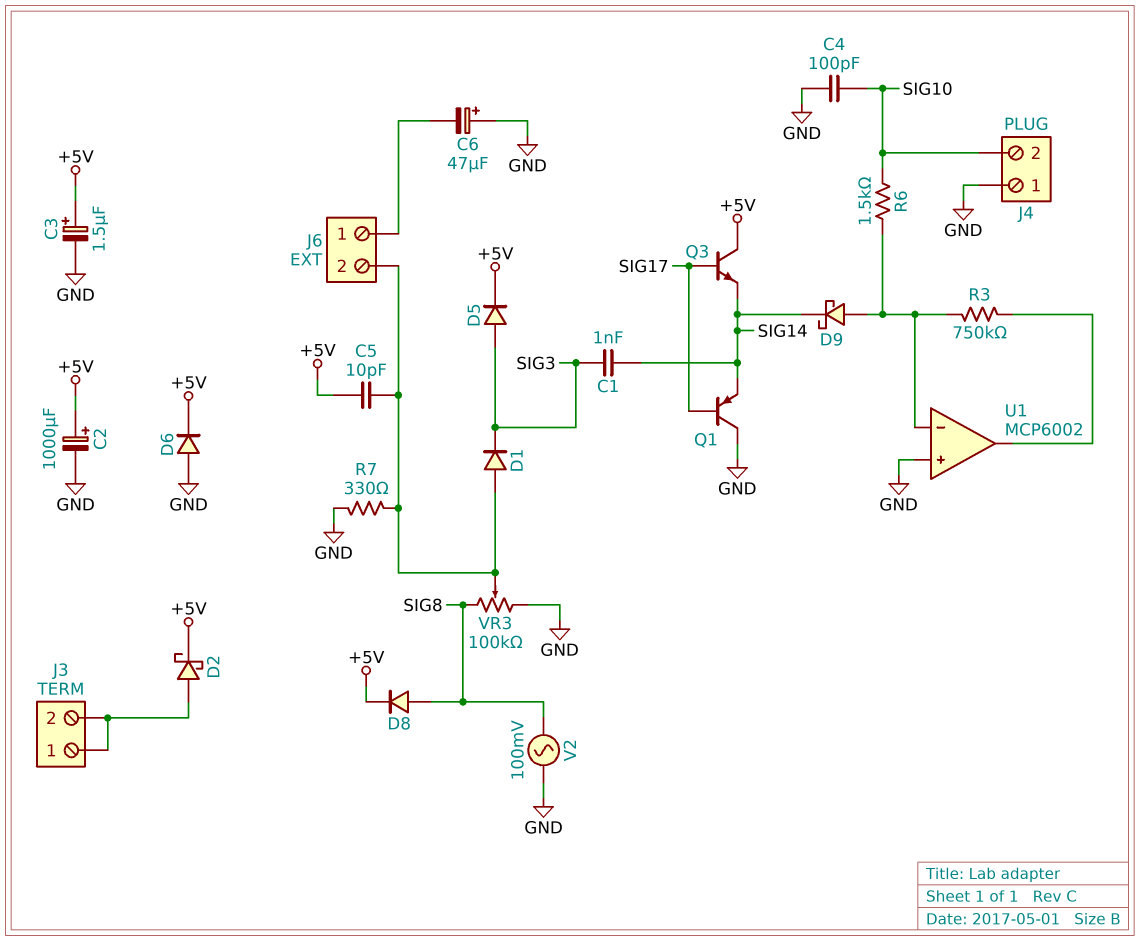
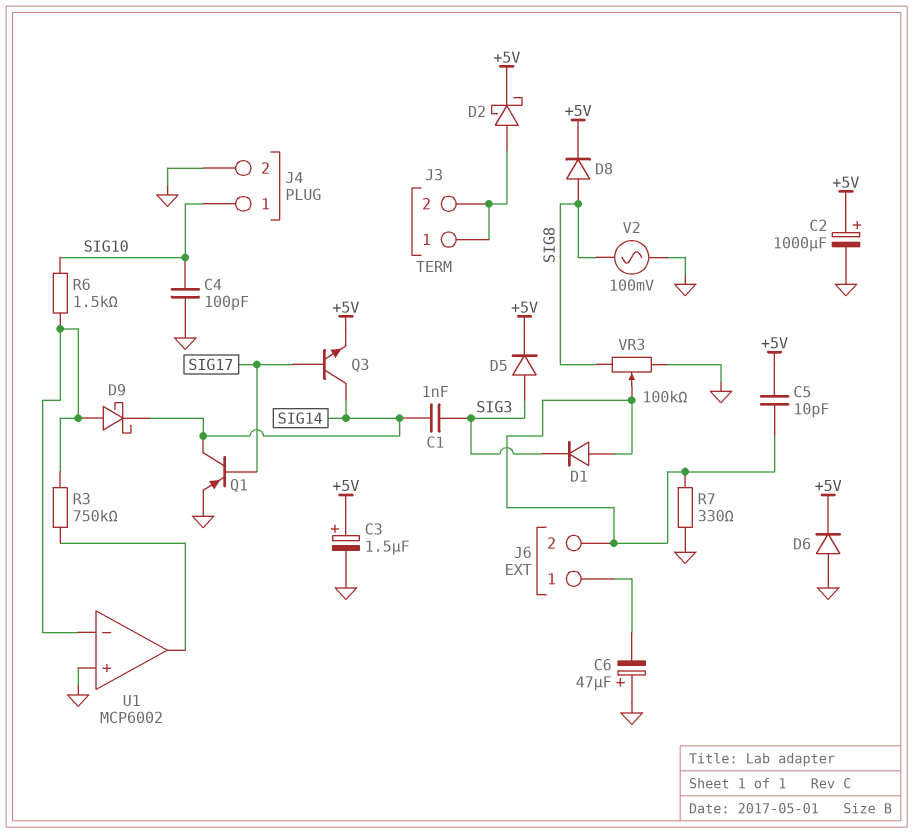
J4 pin 1: GND -> SIG10
J4 pin 2: SIG10 -> GND
Q1: PNP (B SIG17, C GND, E SIG14) -> PNP (B SIG17, C SIG14, E GND)
Q3: NPN (B SIG17, C +5V, E SIG14) -> NPN (B SIG17, C SIG14, E +5V)

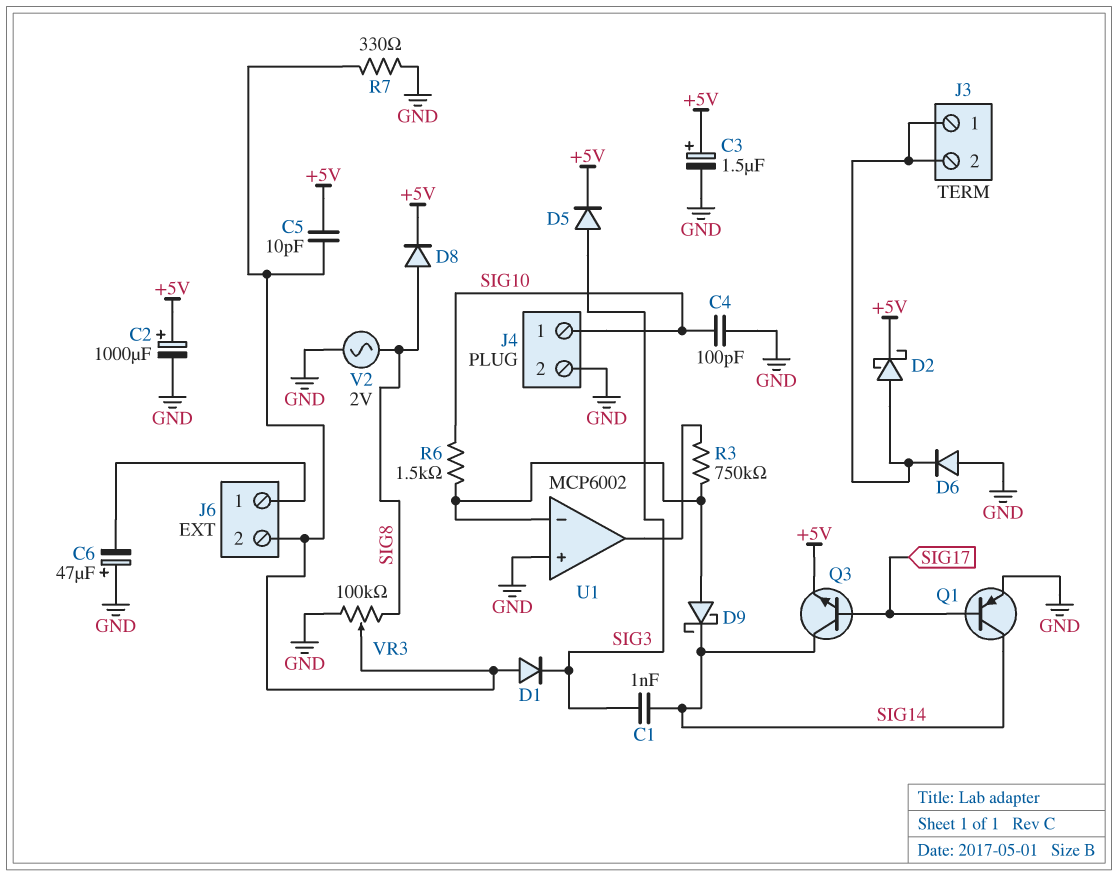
D6: diode (A GND, K +5V) -> diode (A GND, K J3/1)
V2: AC 100mV (GND, SIG8) -> AC 2V (GND, SIG8)

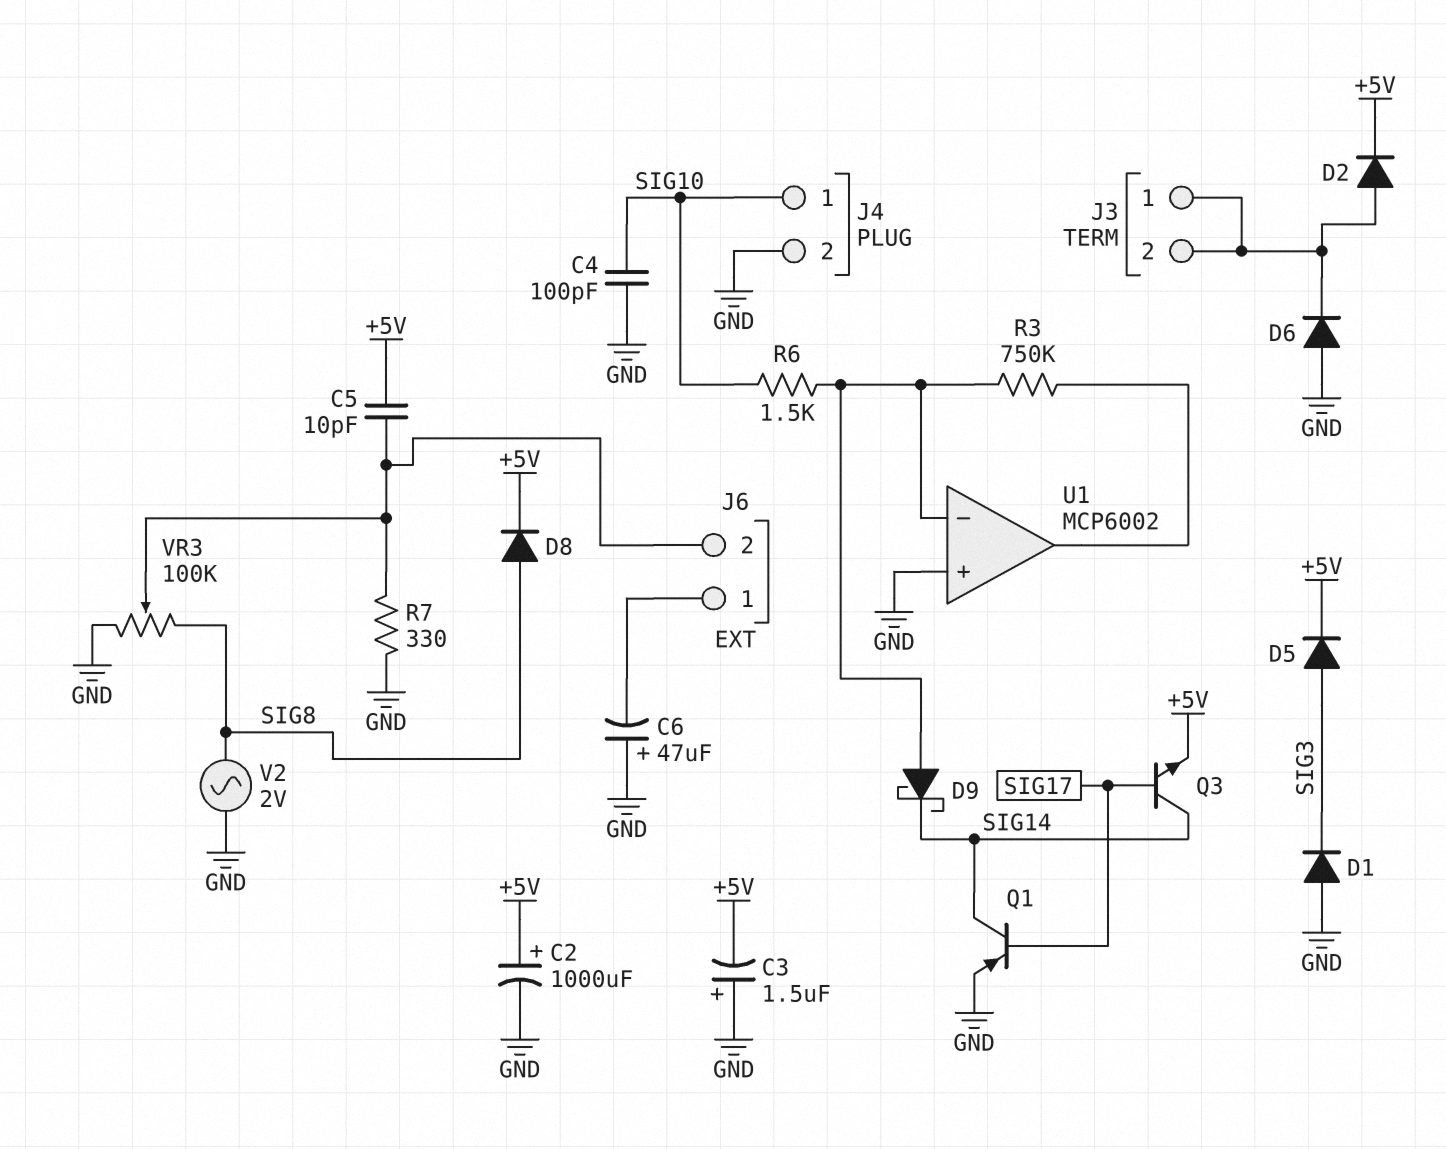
C1: 1nF (SIG3, SIG14) -> none
C3: 1.5uF (plus +5V, minus GND) -> 1.5uF (plus GND, minus +5V)
D1: diode (A J6/2, K SIG3) -> diode (A GND, K SIG3)
D2: schottky (A J3/1, K +5V) -> diode (A J3/1, K +5V)

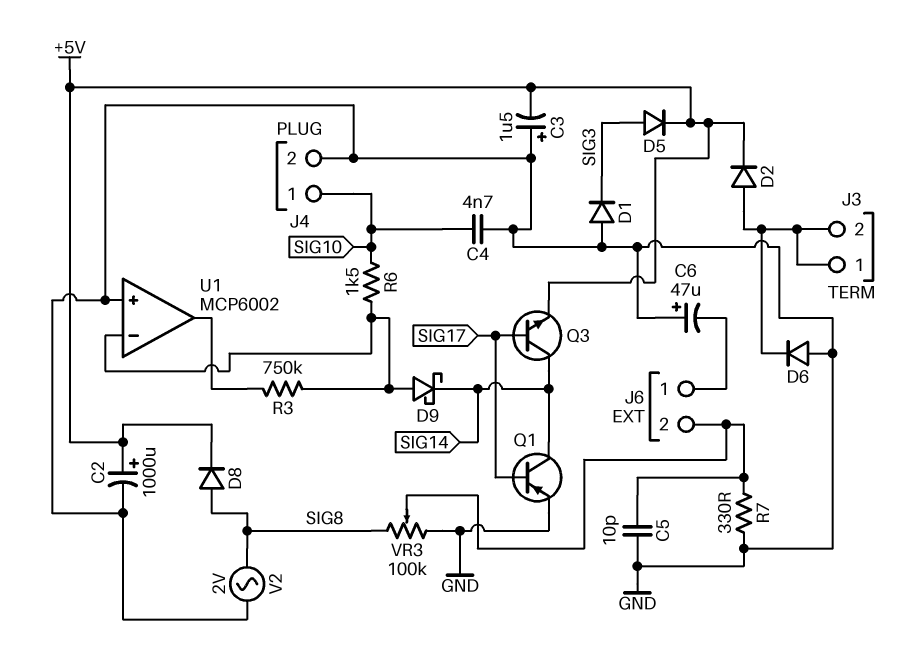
C4: 100pF (GND, SIG10) -> 4.7nF (GND, SIG10)
C5: 10pF (+5V, J6/2) -> 10pF (GND, J6/2)

